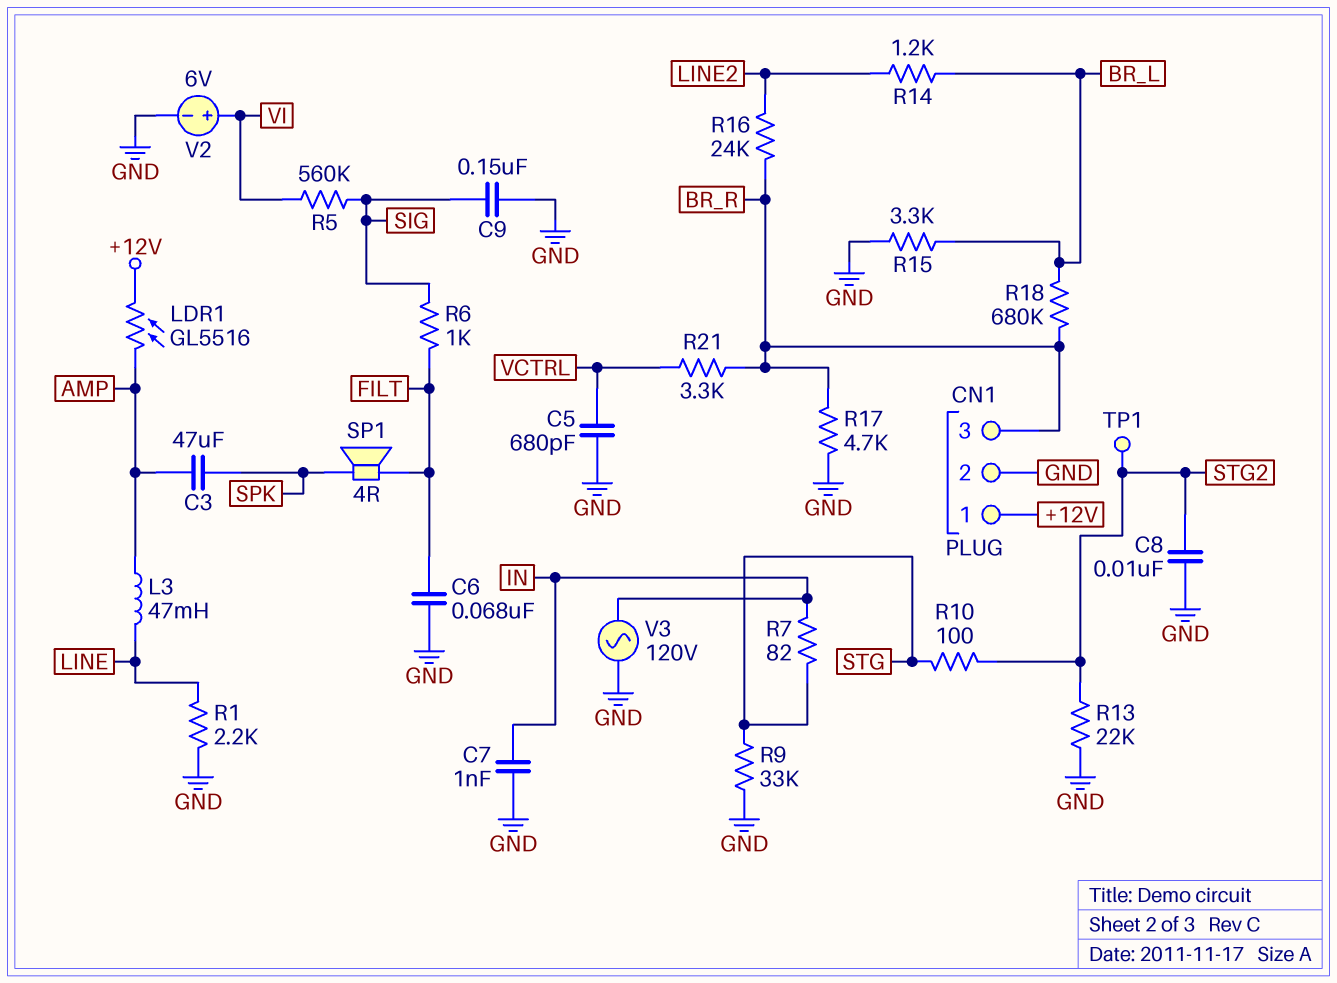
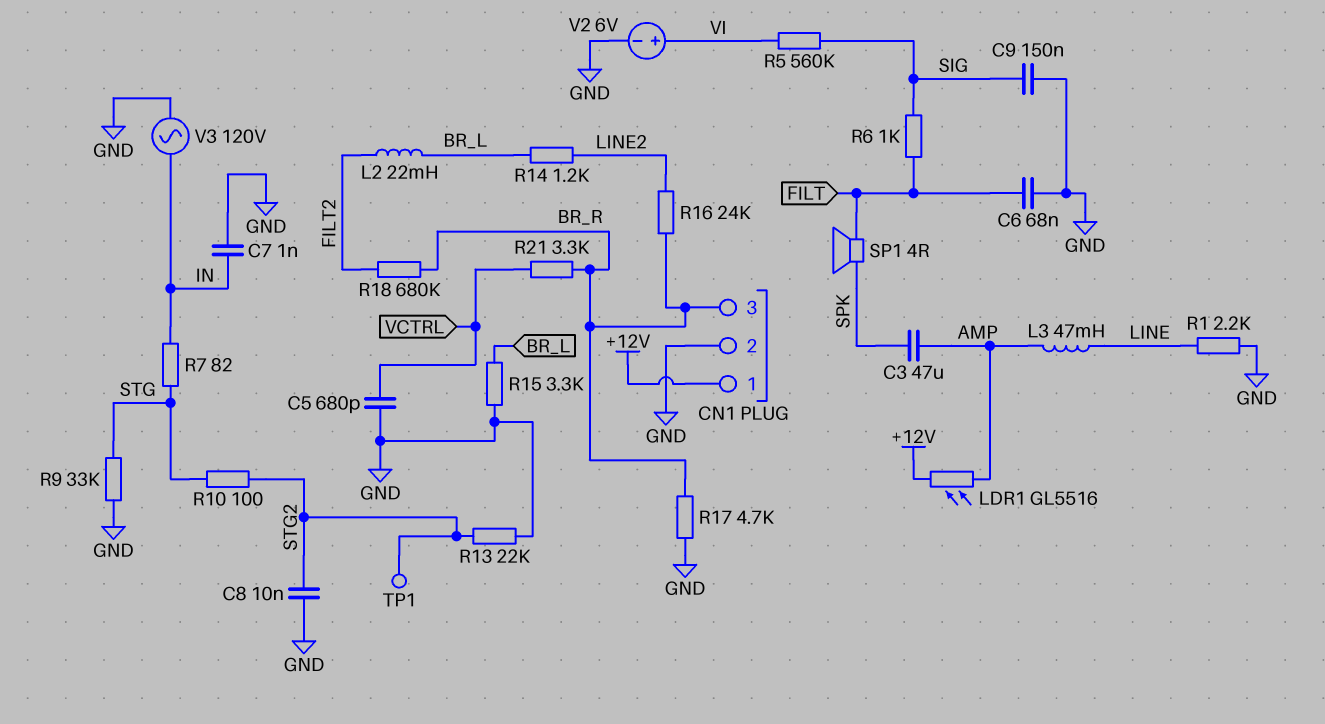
L2: none -> 22mH (BR_L, FILT2)
R18: 680k (BR_L, BR_R) -> 680k (BR_R, FILT2)

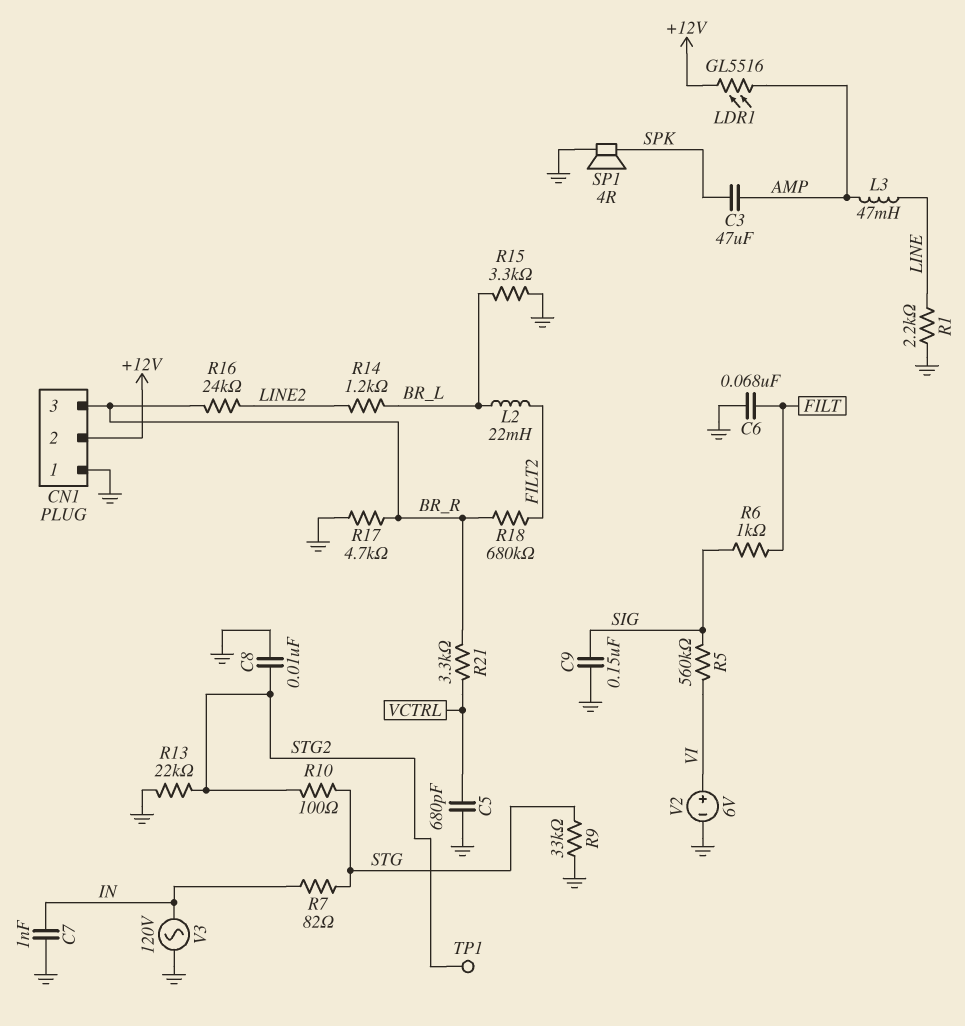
CN1 pin 1: +12V -> GND
CN1 pin 2: GND -> +12V
SP1: speaker 4R (FILT, SPK) -> speaker 4R (GND, SPK)

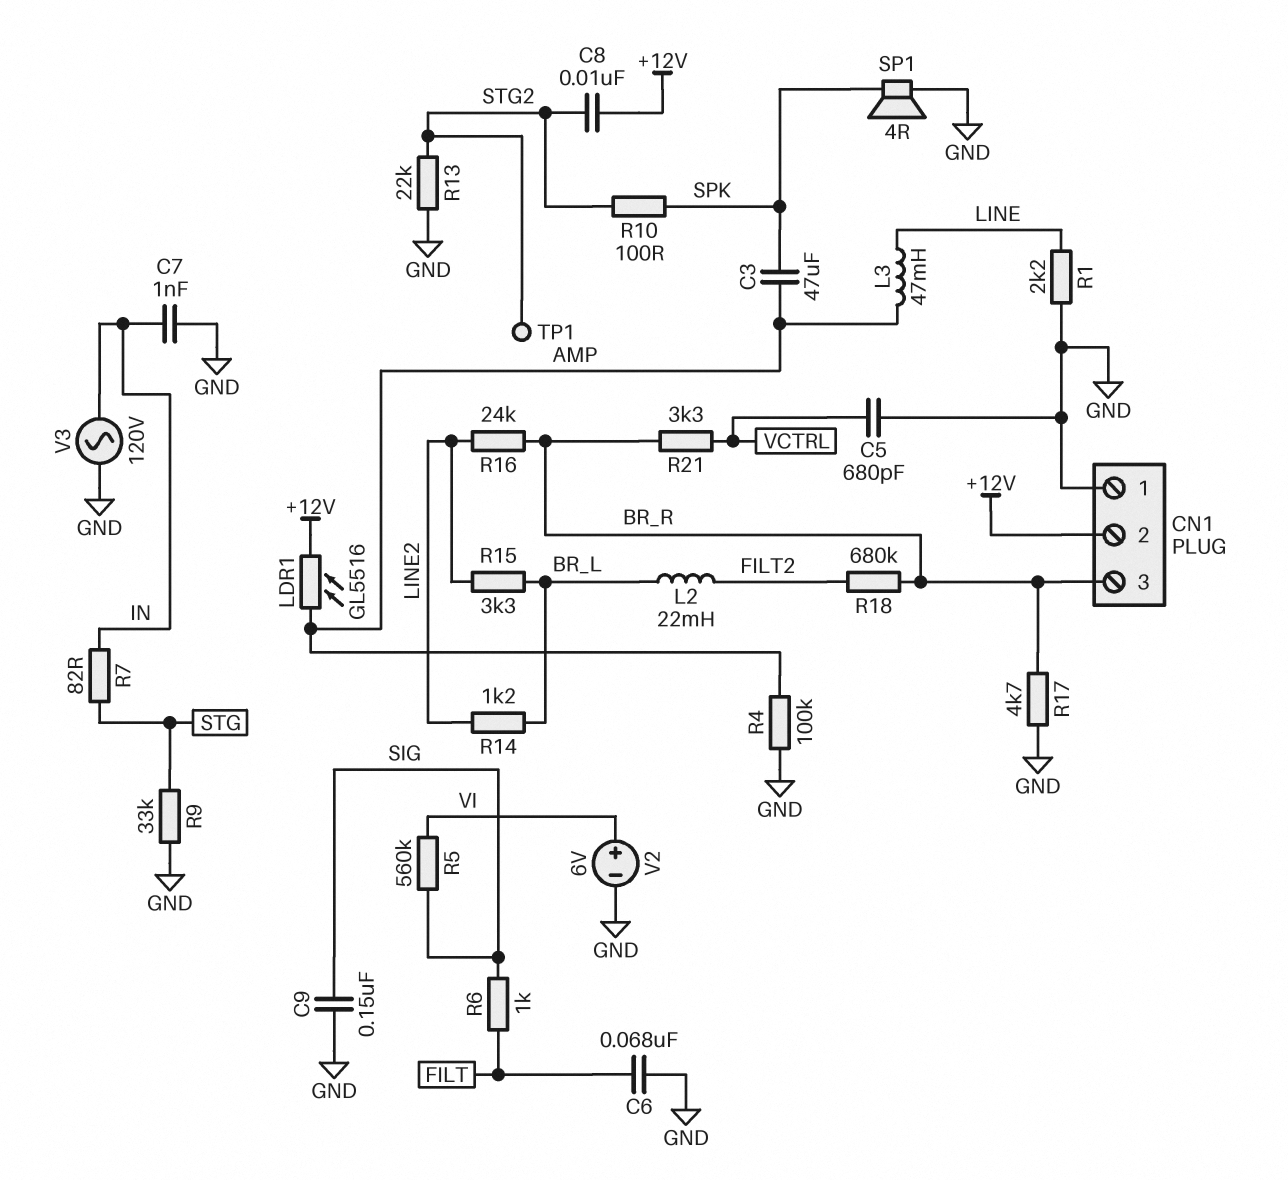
C8: 10nF (GND, STG2) -> 10nF (+12V, STG2)
R4: none -> 100k (AMP, GND)
R10: 100 (STG, STG2) -> 100 (SPK, STG2)
R15: 3.3k (BR_L, GND) -> 3.3k (BR_L, LINE2)

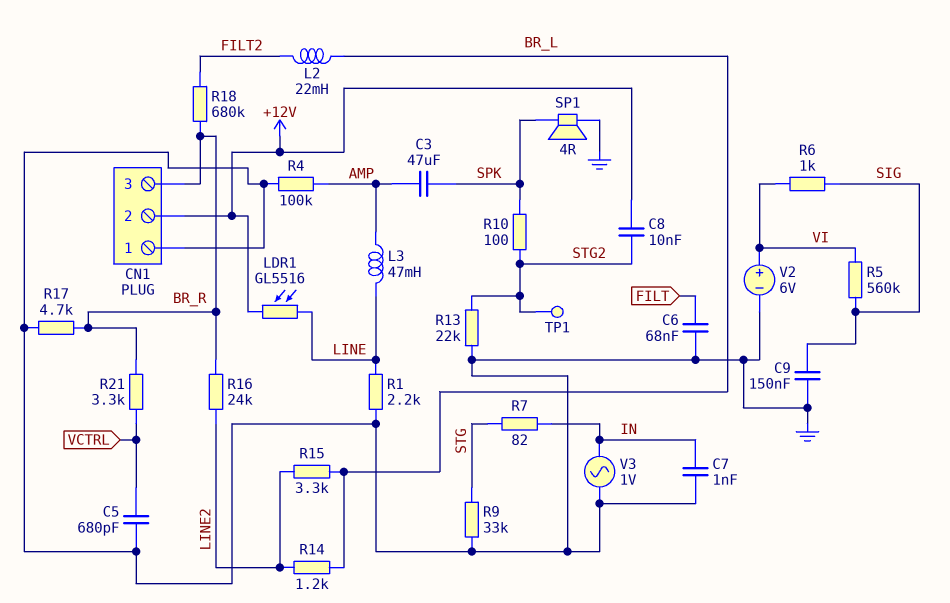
LDR1: GL5516 (+12V, AMP) -> GL5516 (+12V, LINE)
R6: 1k (FILT, SIG) -> 1k (SIG, VI)
V3: AC 120V (GND, IN) -> AC 1V (GND, IN)

